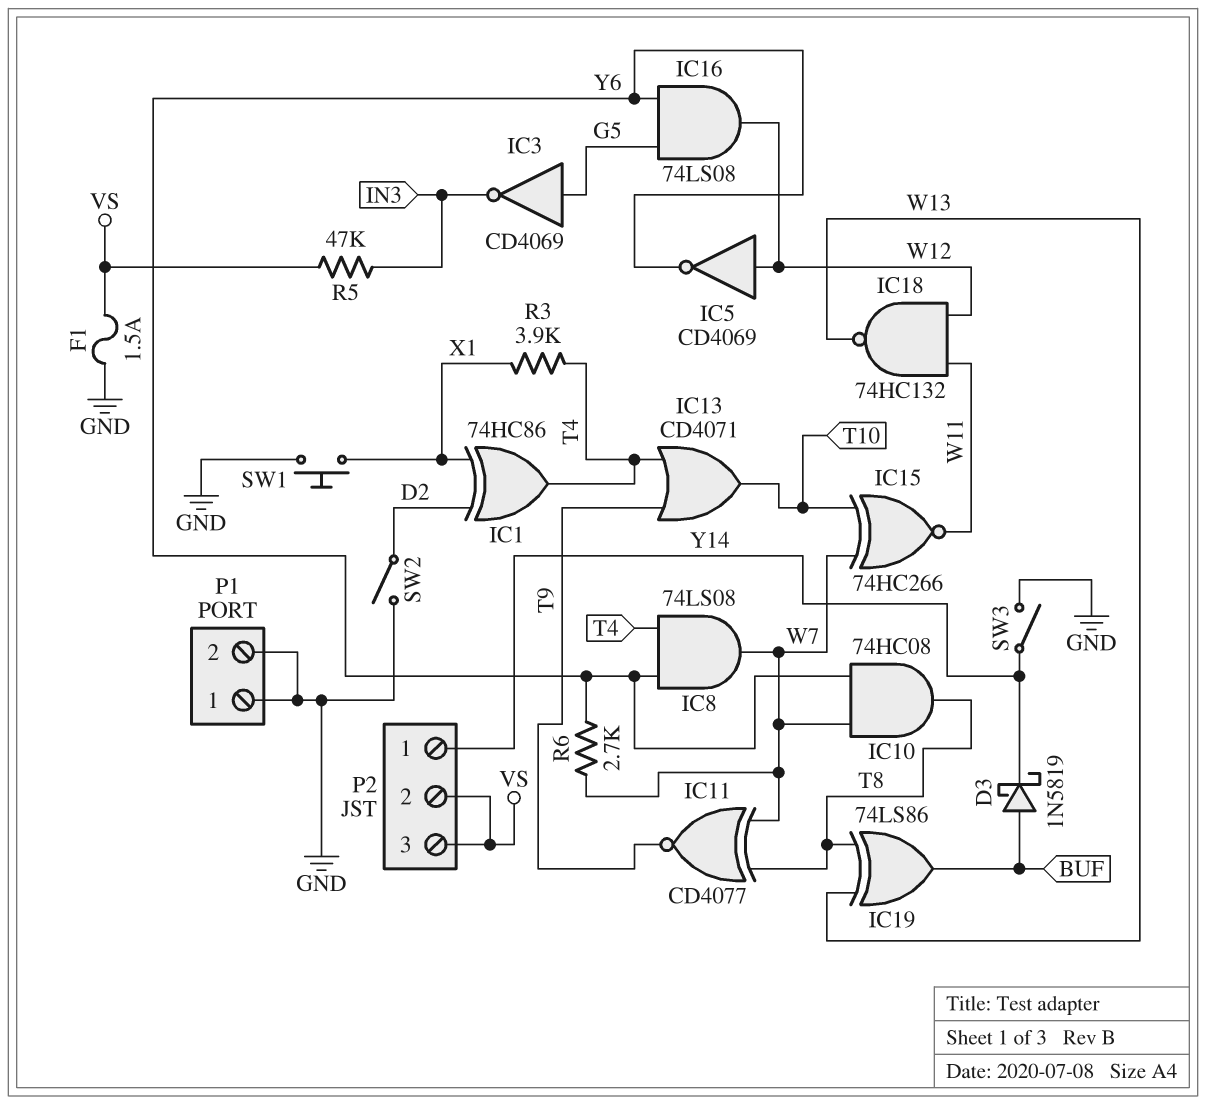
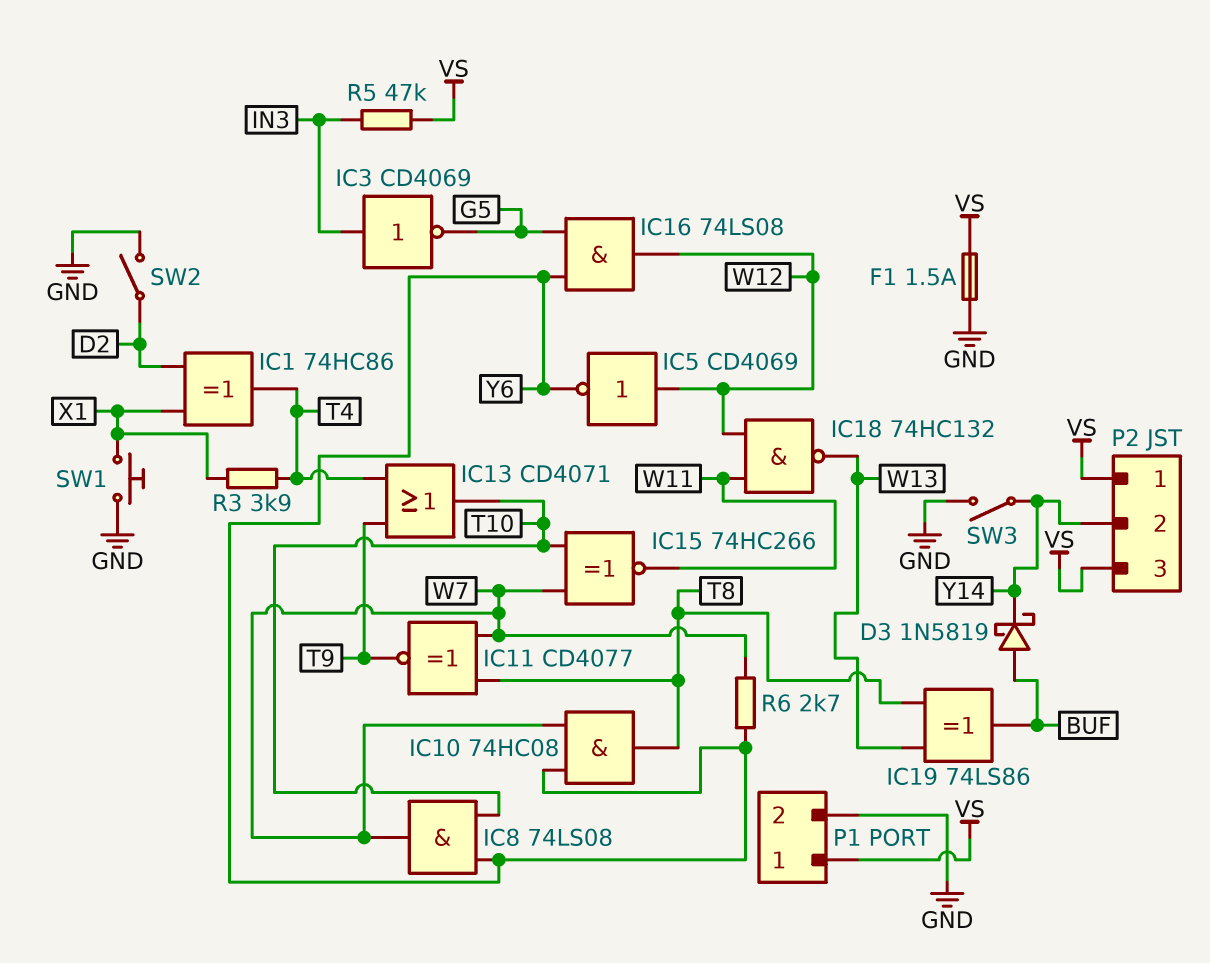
IC3: NOT CD4069 (in G5, out IN3) -> NOT CD4069 (in IN3, out G5)
IC8: AND 74LS08 (in T4, in Y6, out W7) -> AND 74LS08 (in T10, in Y6, out W7)
P1 pin 1: GND -> VS
P2 pin 1: Y14 -> VS
P2 pin 2: VS -> Y14

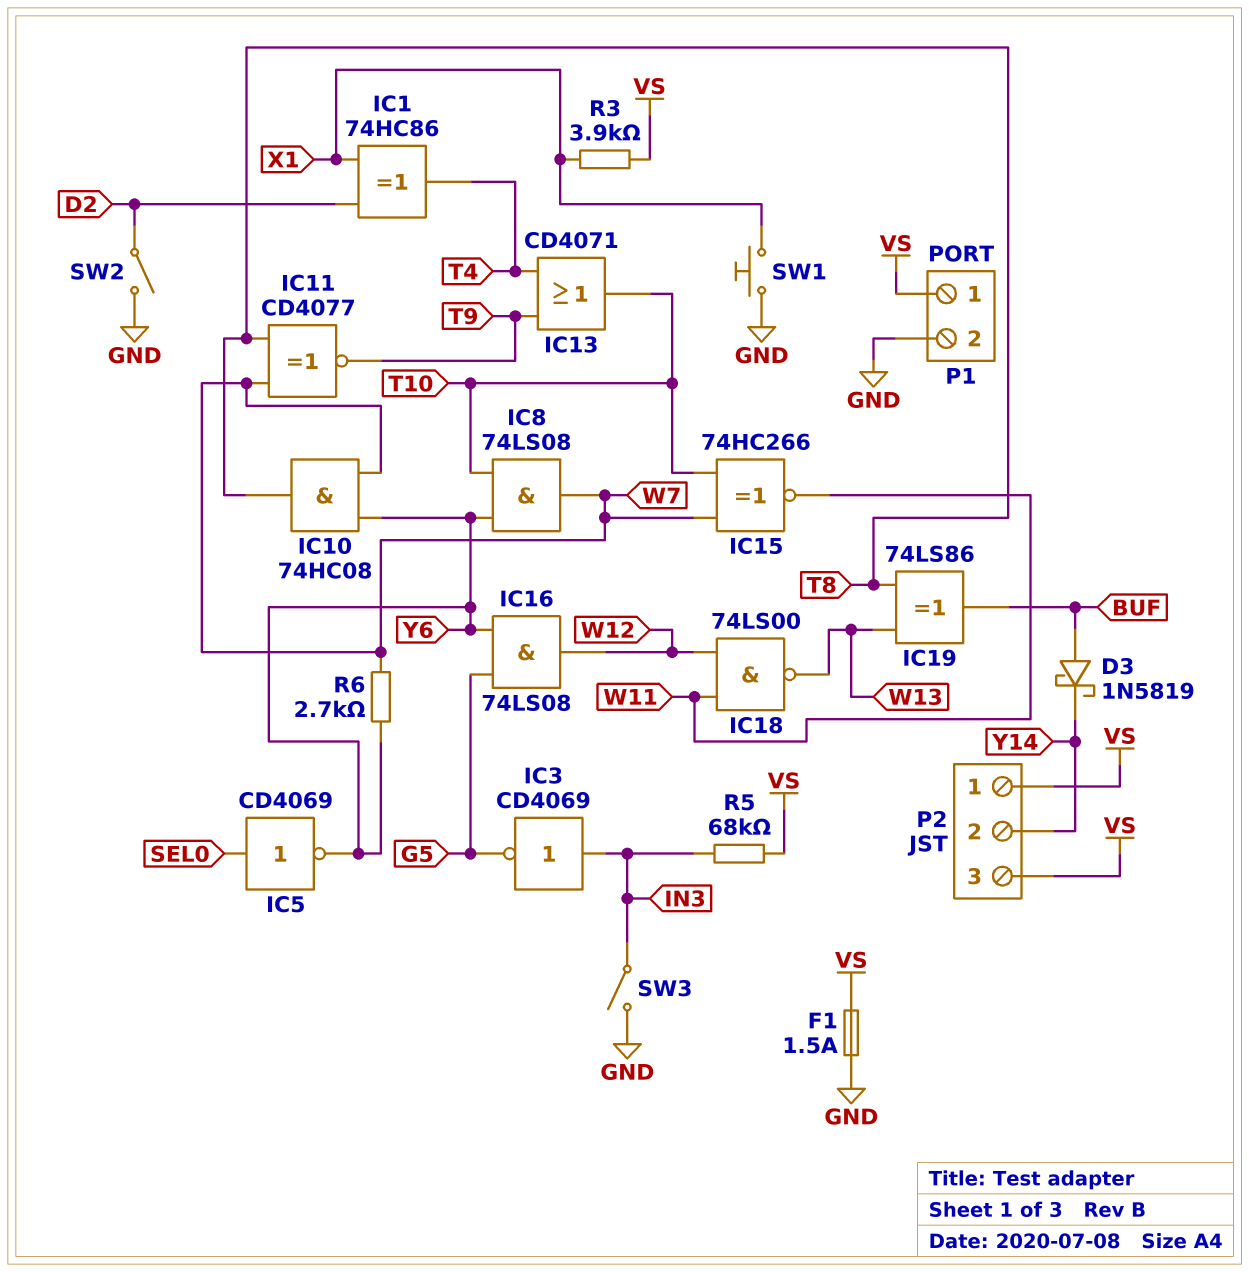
IC5: NOT CD4069 (in W12, out Y6) -> NOT CD4069 (in SEL0, out Y6)
IC18: NAND 74HC132 (in W11, in W12, out W13) -> NAND 74LS00 (in W11, in W12, out W13)
R3: 3.9k (T4, X1) -> 3.9k (VS, X1)
R5: 47k (IN3, VS) -> 68k (IN3, VS)
SW3: switch (GND, Y14) -> switch (GND, IN3)

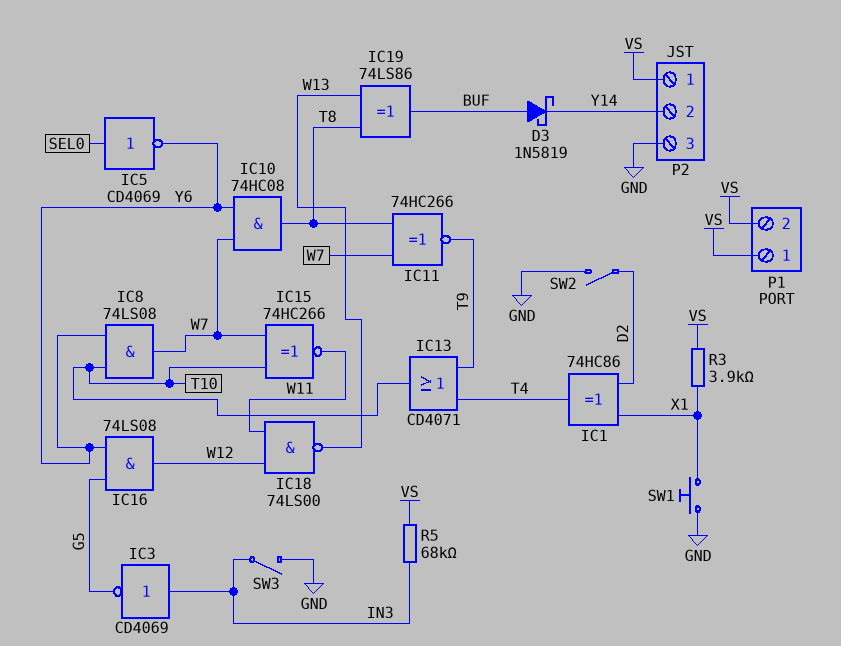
F1: 1.5A (GND, VS) -> none
IC11: XNOR CD4077 (in T8, in W7, out T9) -> XNOR 74HC266 (in T8, in W7, out T9)
P1 pin 2: GND -> VS
P2 pin 3: VS -> GND
R6: 2.7k (W7, Y6) -> none

